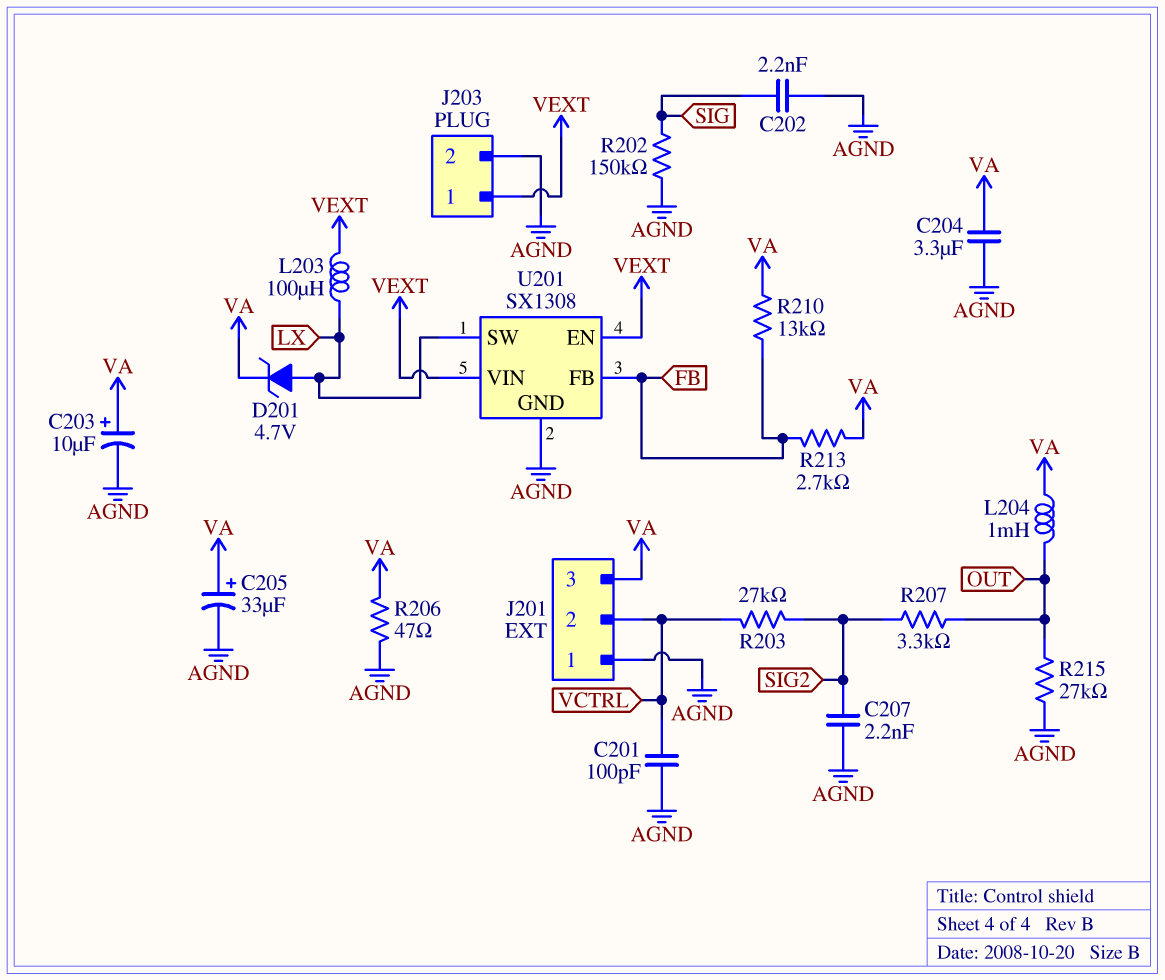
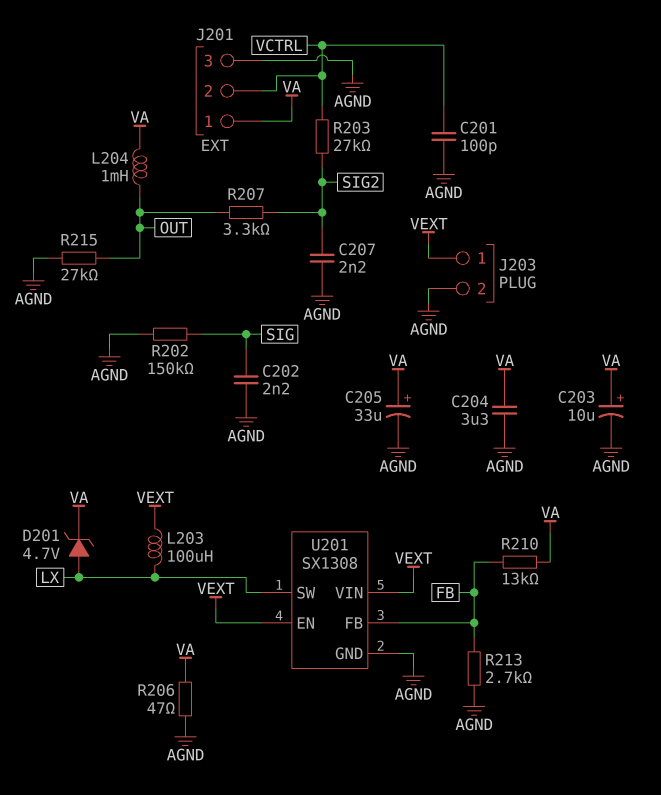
J201 pin 1: AGND -> VA
J201 pin 3: VA -> AGND
R213: 2.7k (FB, VA) -> 2.7k (AGND, FB)

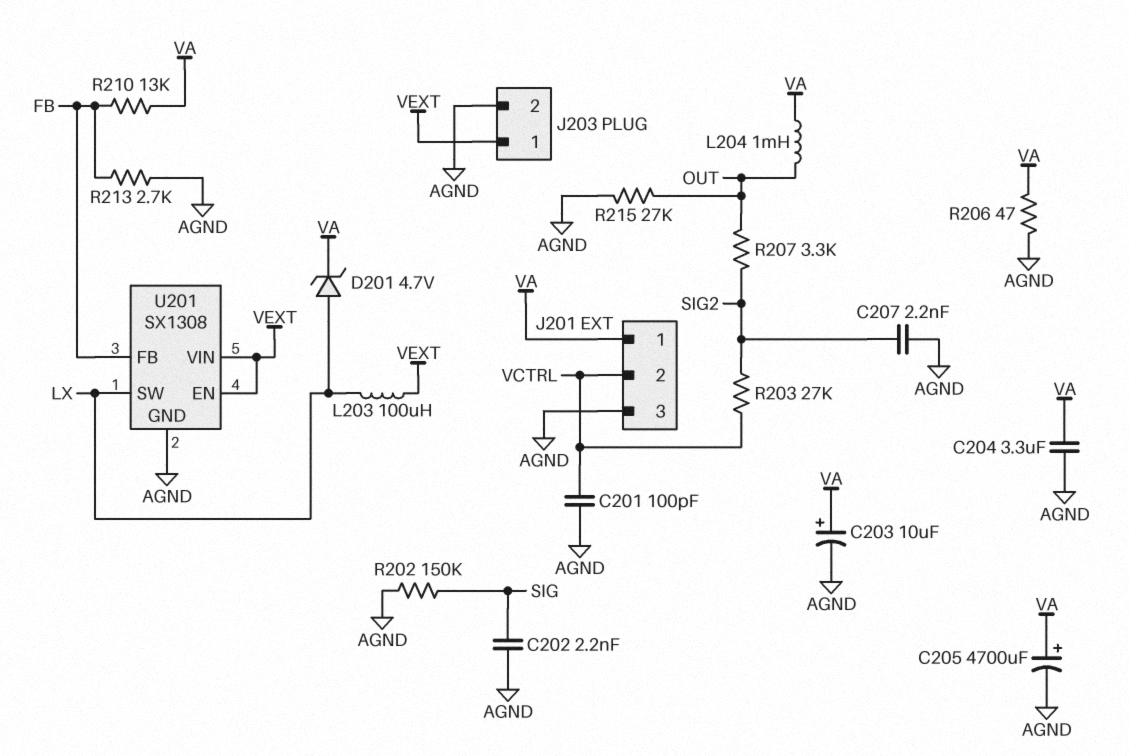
C205: 33uF (plus VA, minus AGND) -> 4700uF (plus VA, minus AGND)

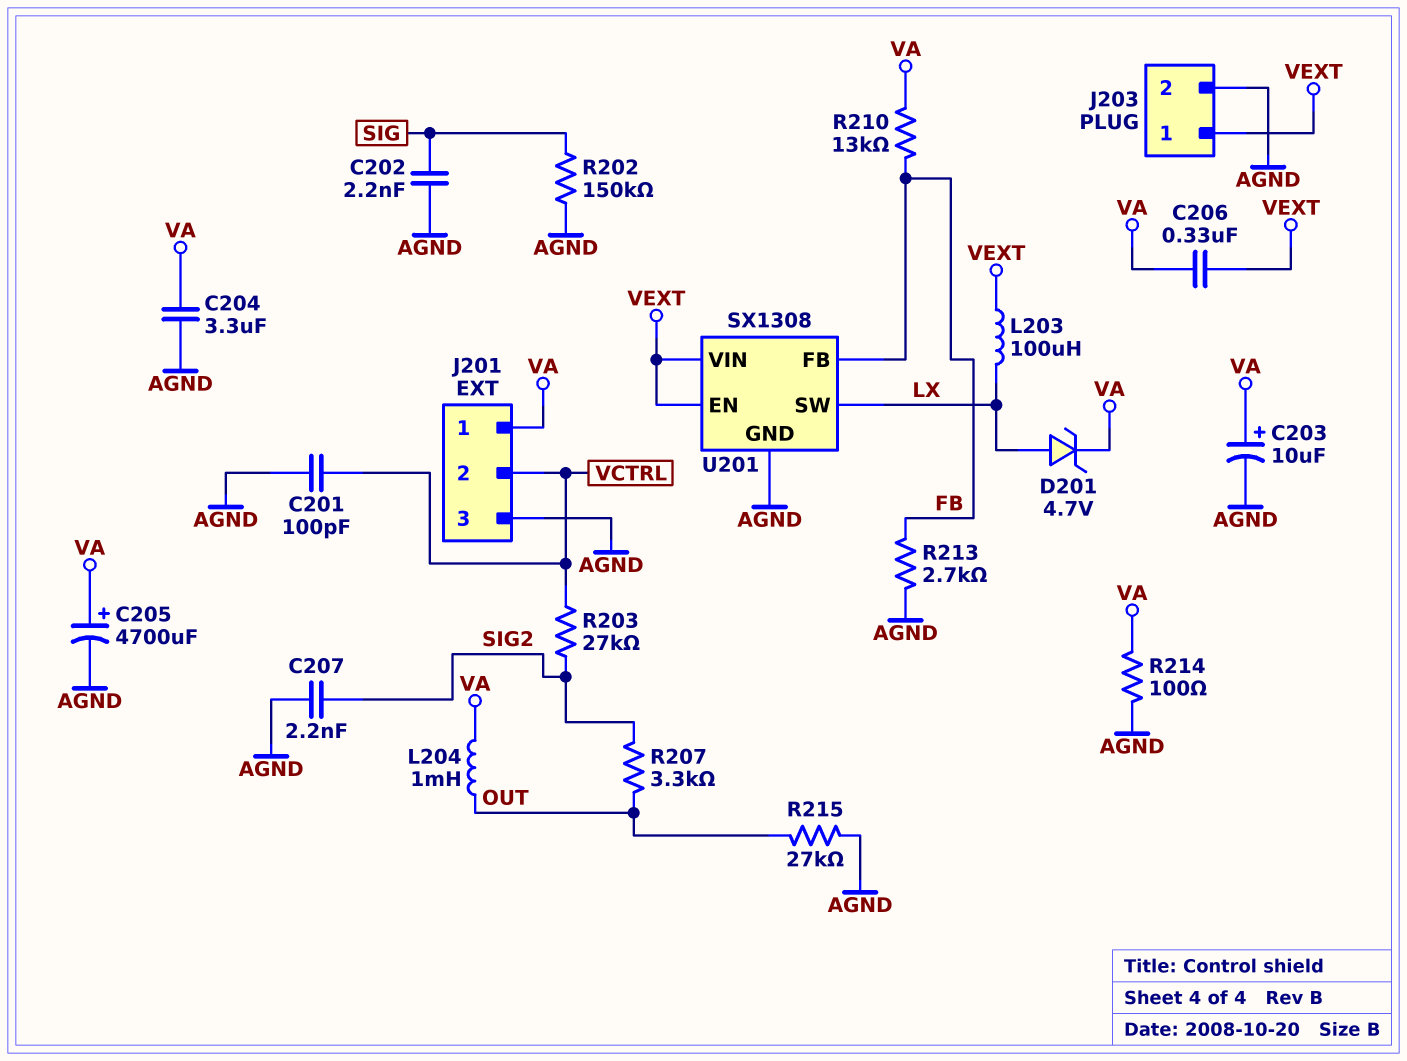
C206: none -> 330nF (VA, VEXT)
R206: 47 (AGND, VA) -> none
R214: none -> 100 (AGND, VA)

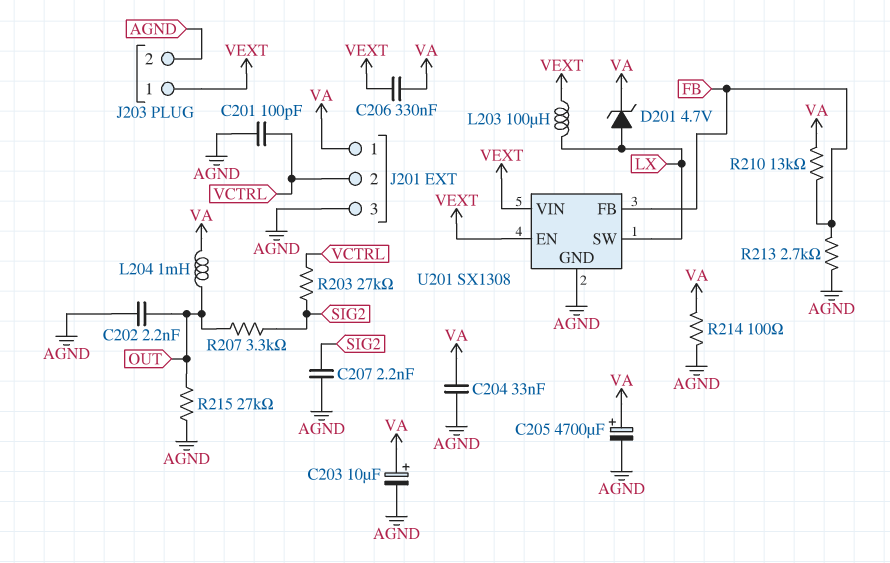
C202: 2.2nF (AGND, SIG) -> 2.2nF (AGND, OUT)
C204: 3.3uF (AGND, VA) -> 33nF (AGND, VA)
R202: 150k (AGND, SIG) -> none

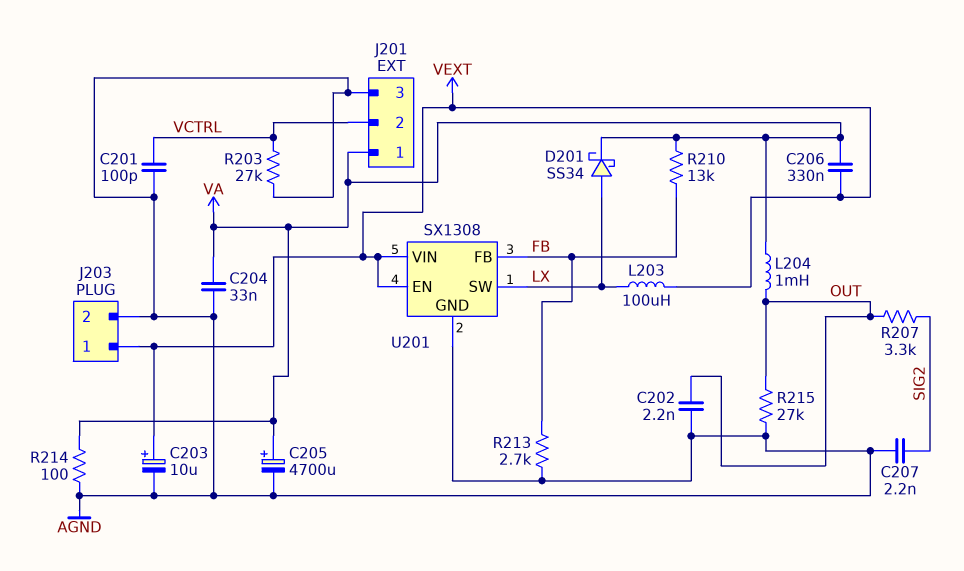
C203: 10uF (plus VA, minus AGND) -> 10uF (plus VEXT, minus AGND)
D201: zener 4.7V (A LX, K VA) -> schottky SS34 (A LX, K VA)
R203: 27k (SIG2, VCTRL) -> 27k (AGND, VCTRL)

